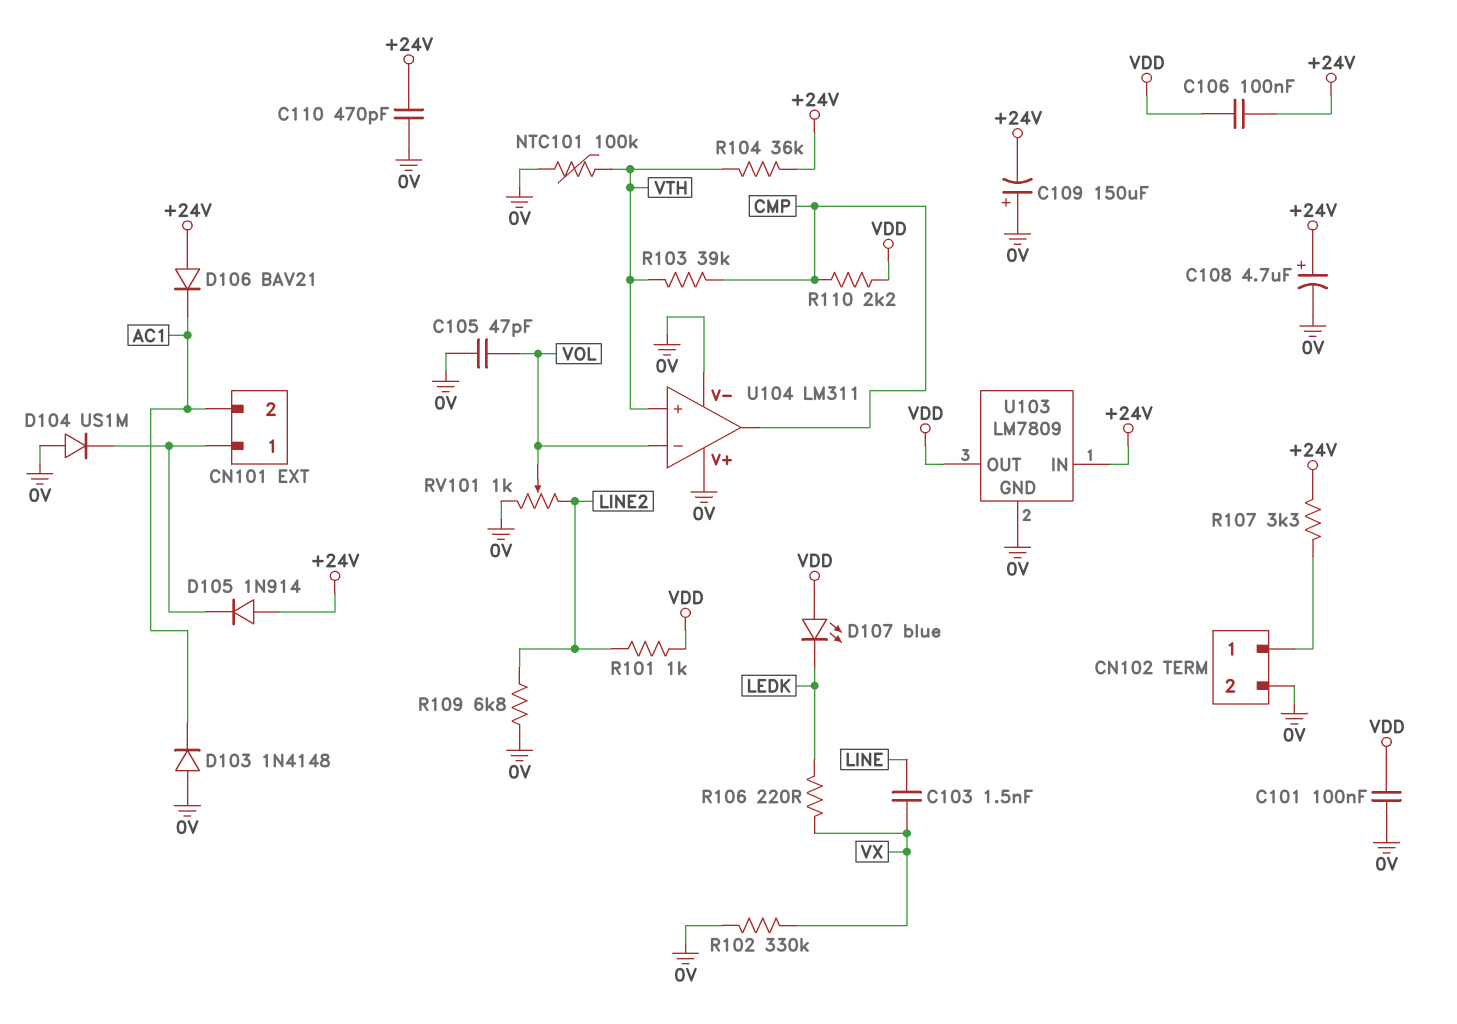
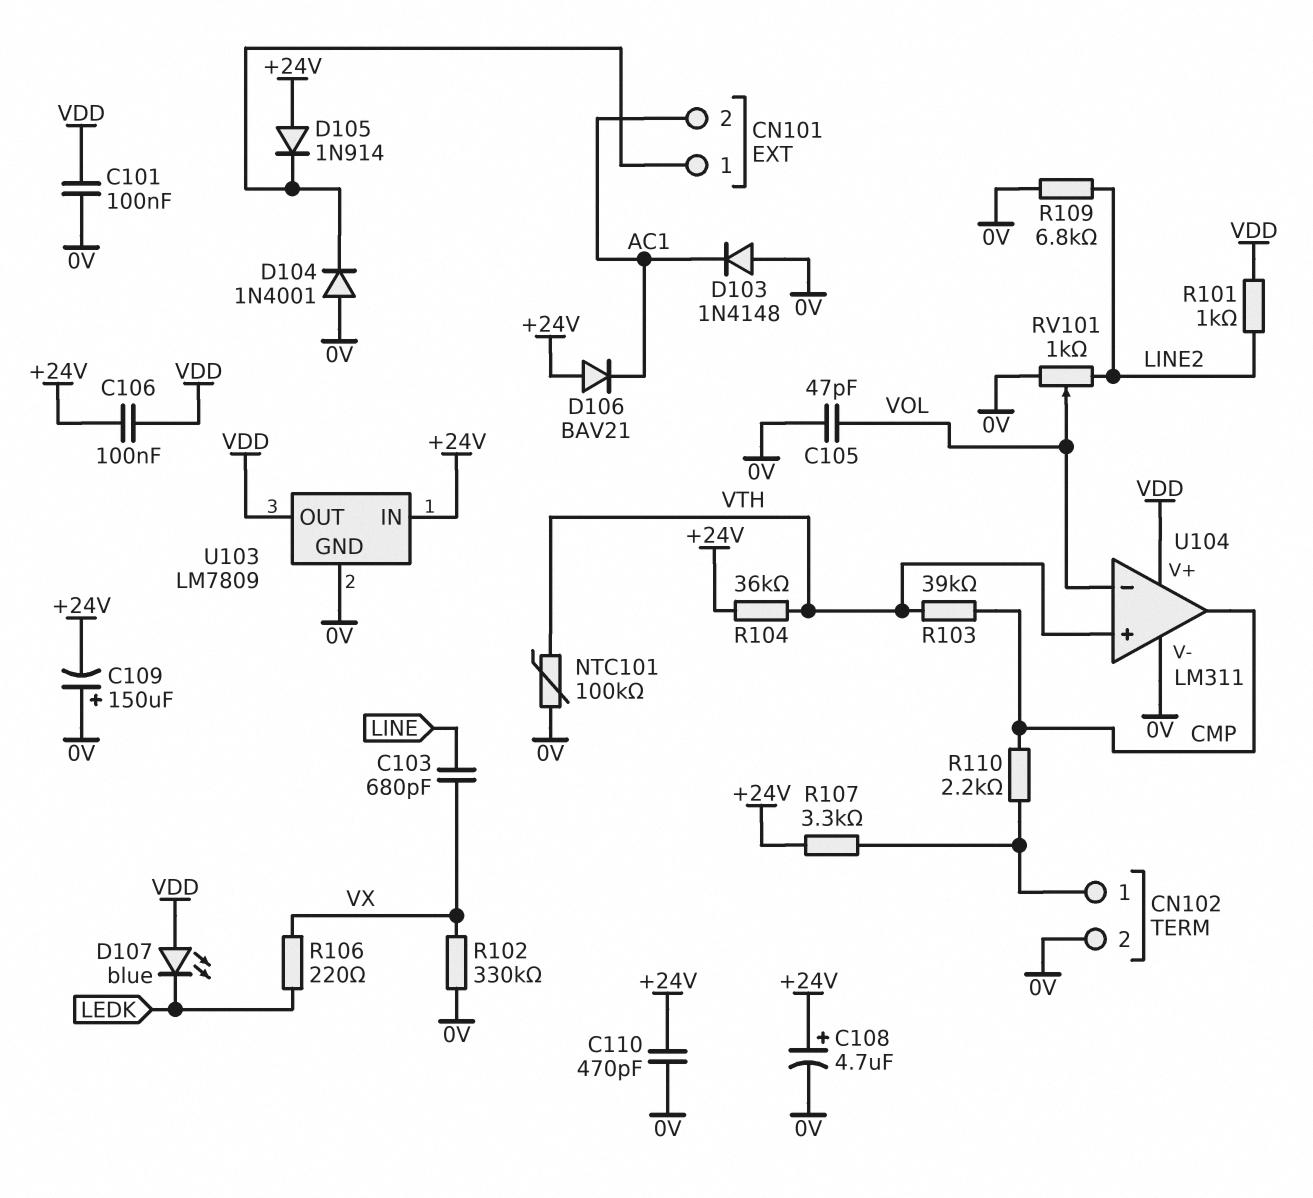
C103: 1.5nF (LINE, VX) -> 680pF (LINE, VX)
D104: diode US1M (A 0V, K CN101/1) -> diode 1N4001 (A 0V, K CN101/1)
R110: 2.2k (CMP, VDD) -> 2.2k (CMP, CN102/1)
U104 pin V+: 0V -> VDD

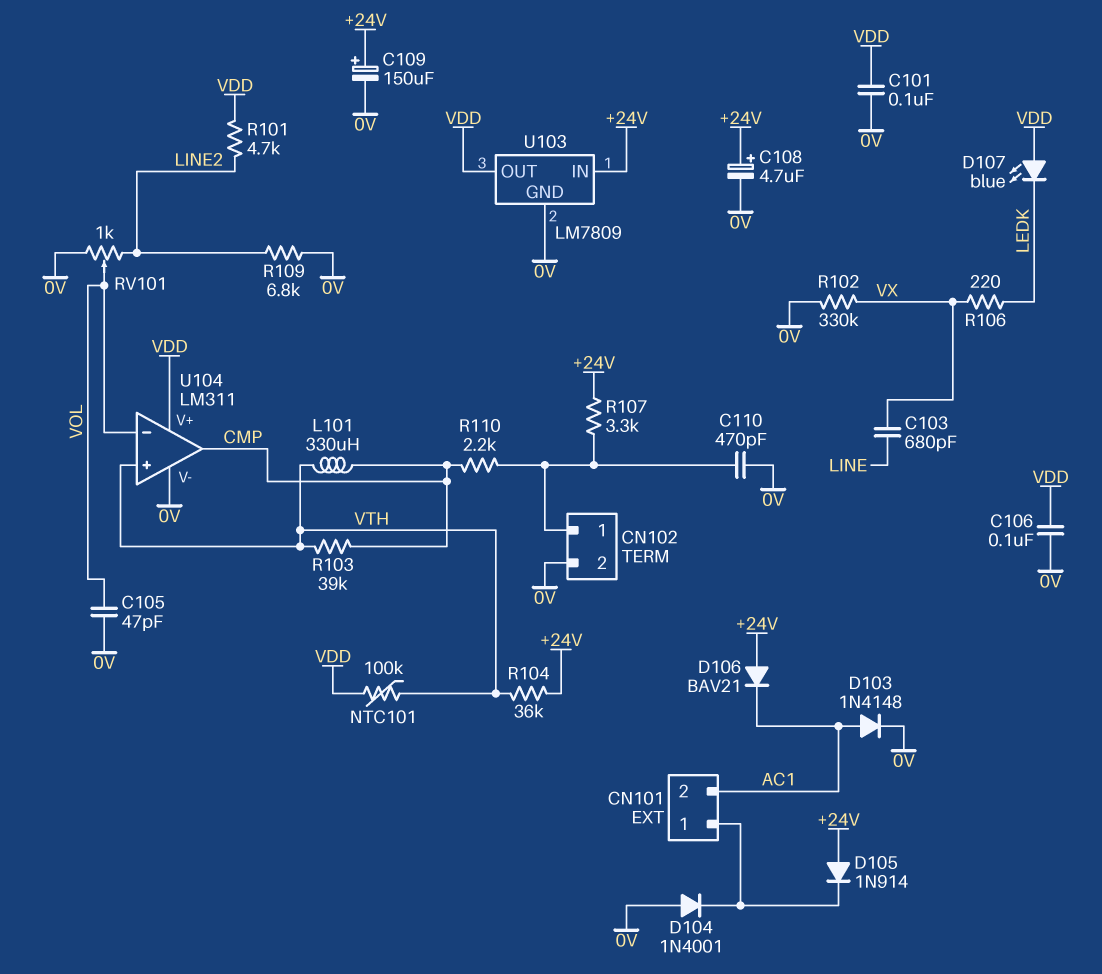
C106: 100nF (+24V, VDD) -> 100nF (0V, VDD)
C109: 150uF (plus 0V, minus +24V) -> 150uF (plus +24V, minus 0V)
C110: 470pF (+24V, 0V) -> 470pF (0V, CN102/1)
D103: diode 1N4148 (A 0V, K AC1) -> diode 1N4148 (A AC1, K 0V)
L101: none -> 330uH (CMP, VTH)
NTC101: 100k (0V, VTH) -> 100k (VDD, VTH)
R101: 1k (LINE2, VDD) -> 4.7k (LINE2, VDD)

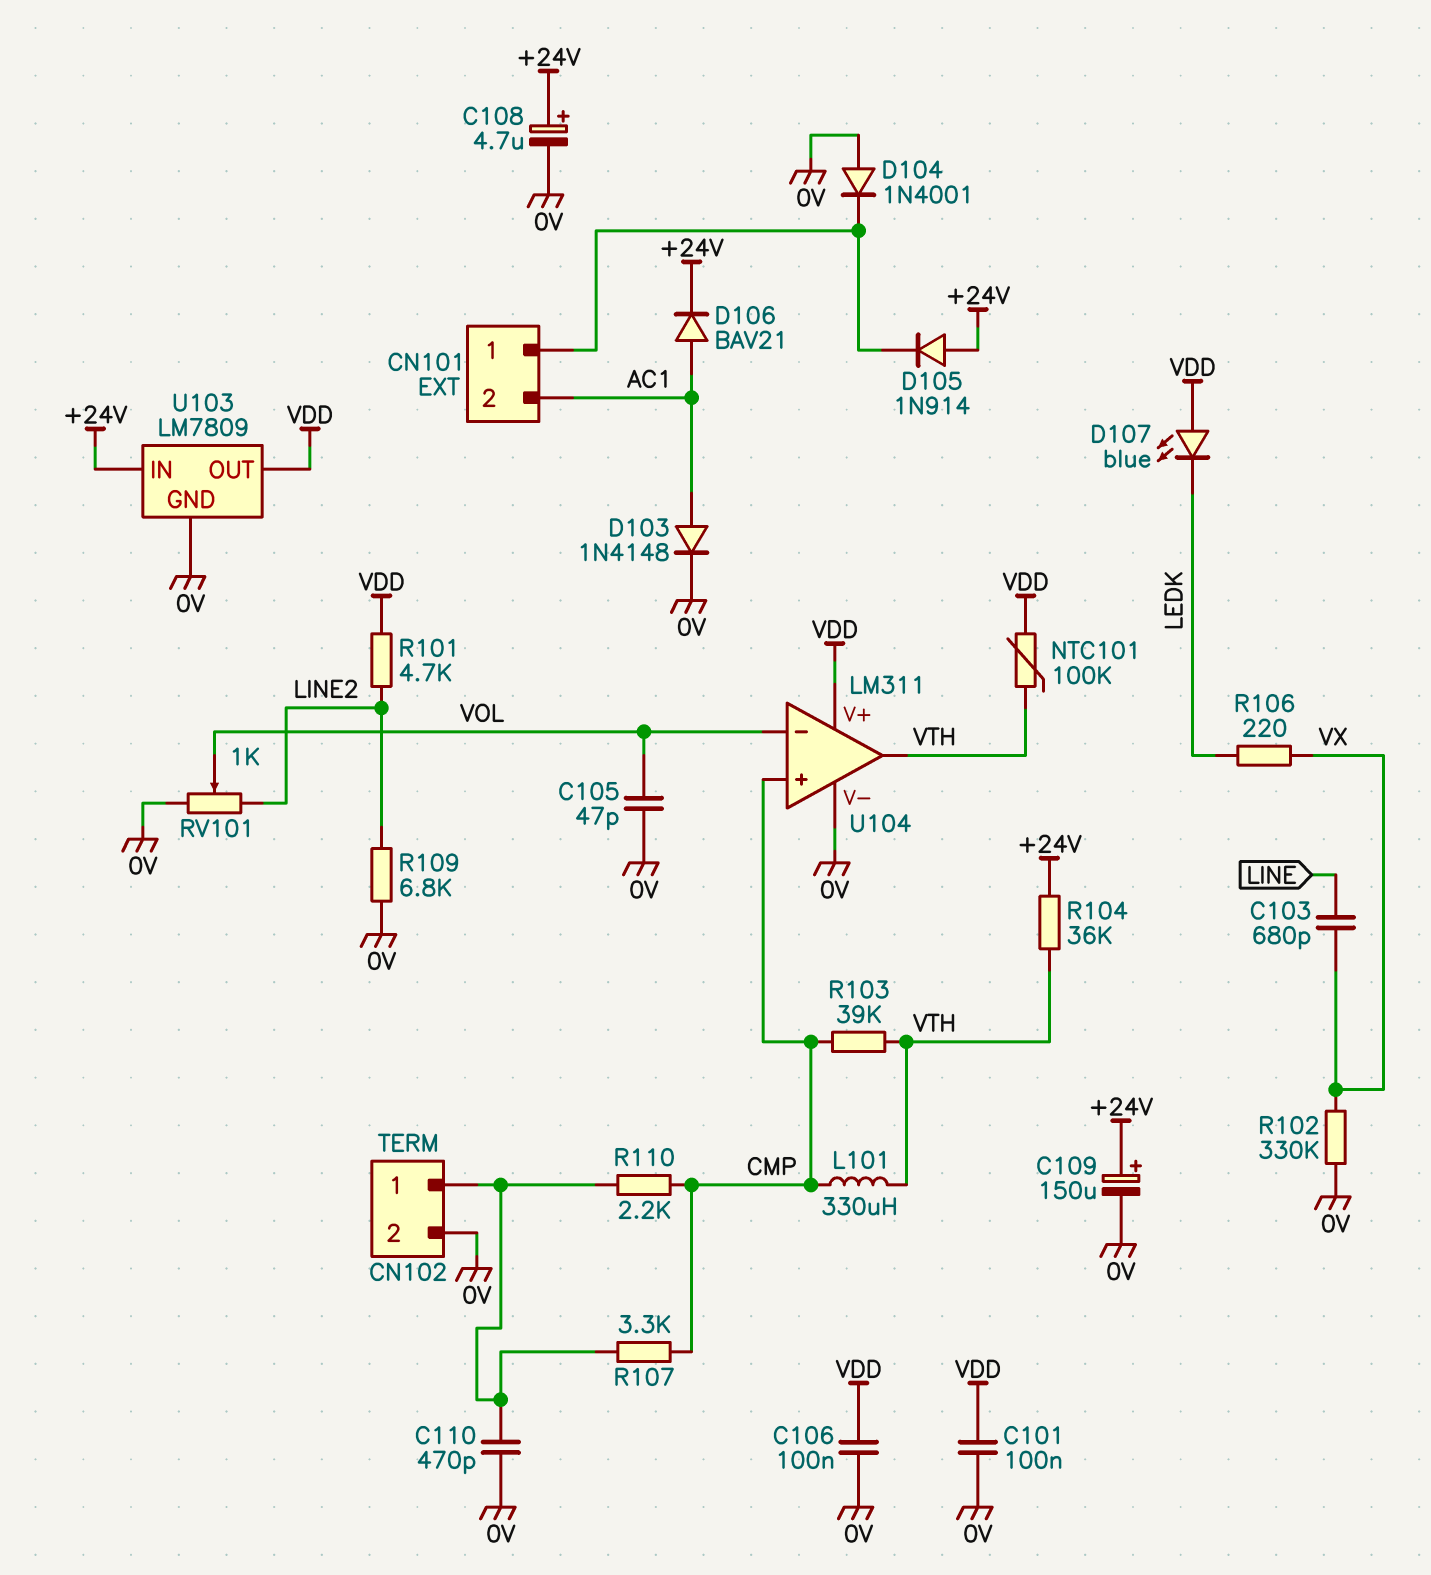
D106: diode BAV21 (A +24V, K AC1) -> diode BAV21 (A AC1, K +24V)
R107: 3.3k (+24V, CN102/1) -> 3.3k (CMP, CN102/1)
U104 pin in+: VTH -> CMP
U104 pin out: CMP -> VTH

